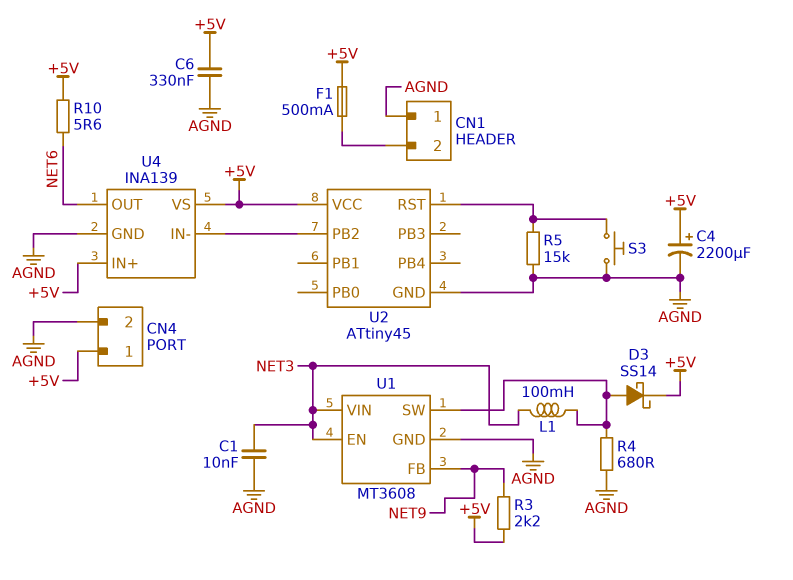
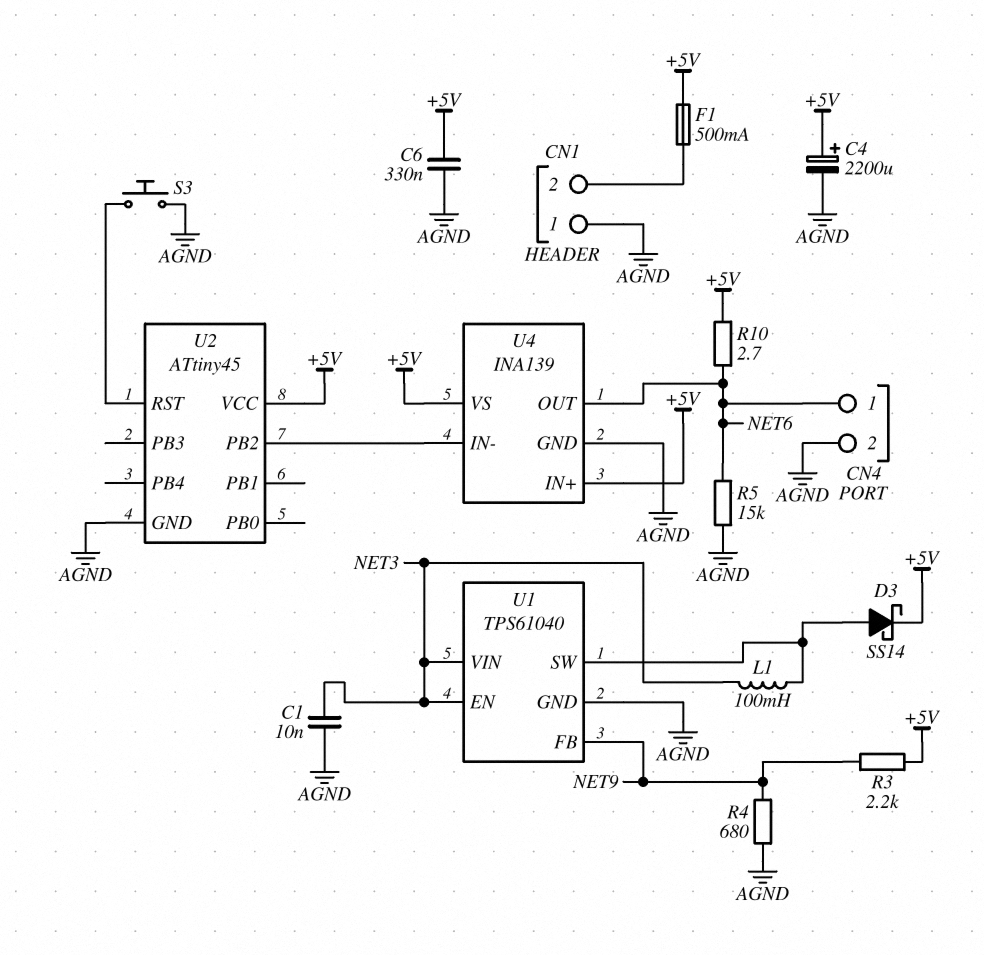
CN4 pin 1: +5V -> NET6
R4: 680 (AGND, U1/SW) -> 680 (AGND, NET9)
R5: 15k (AGND, U2/RST) -> 15k (AGND, NET6)
R10: 5.6 (+5V, NET6) -> 2.7 (+5V, NET6)
U1: MT3608 -> TPS61040

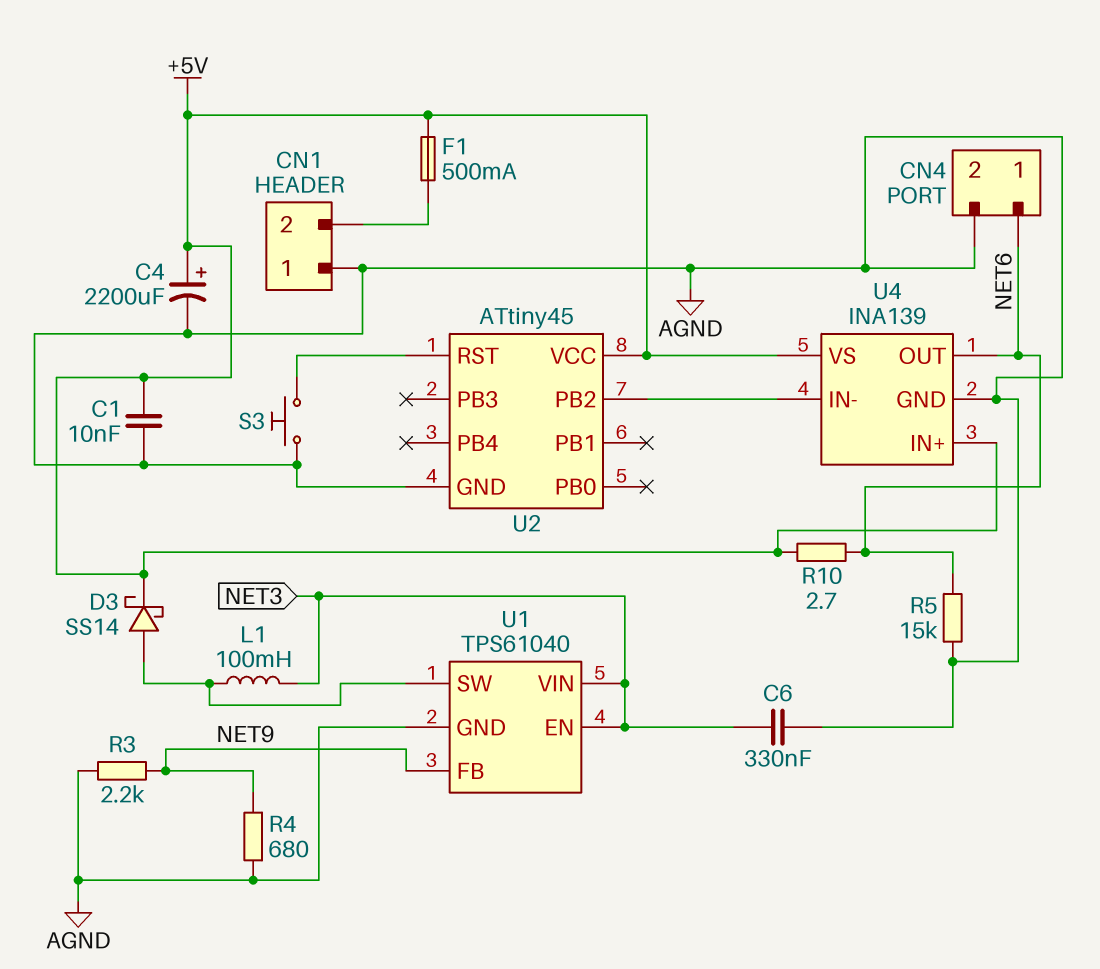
C1: 10nF (AGND, NET3) -> 10nF (+5V, AGND)
C6: 330nF (+5V, AGND) -> 330nF (AGND, NET3)
R3: 2.2k (+5V, NET9) -> 2.2k (AGND, NET9)

